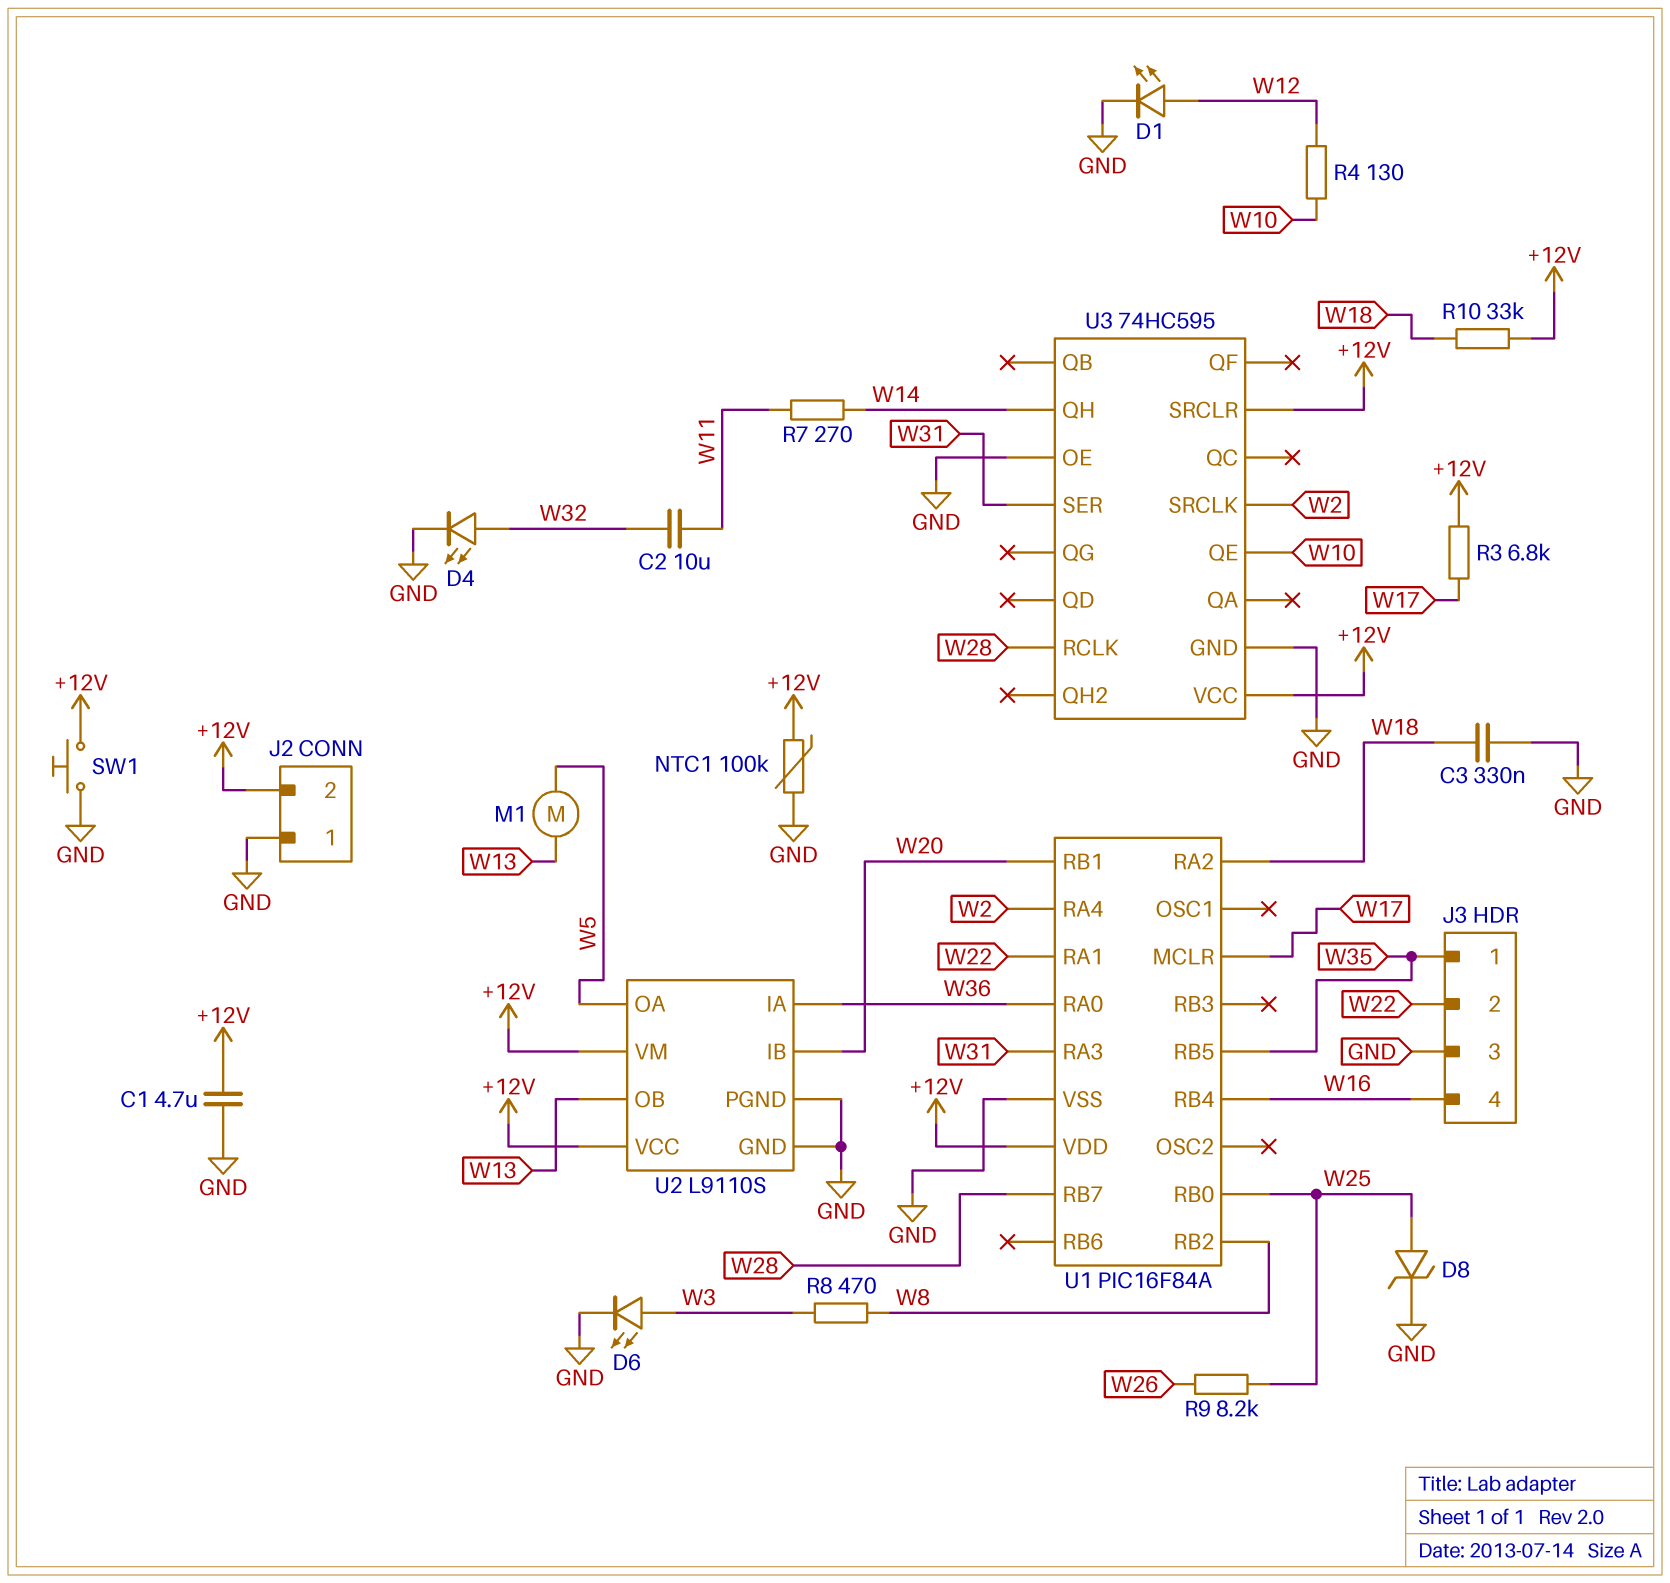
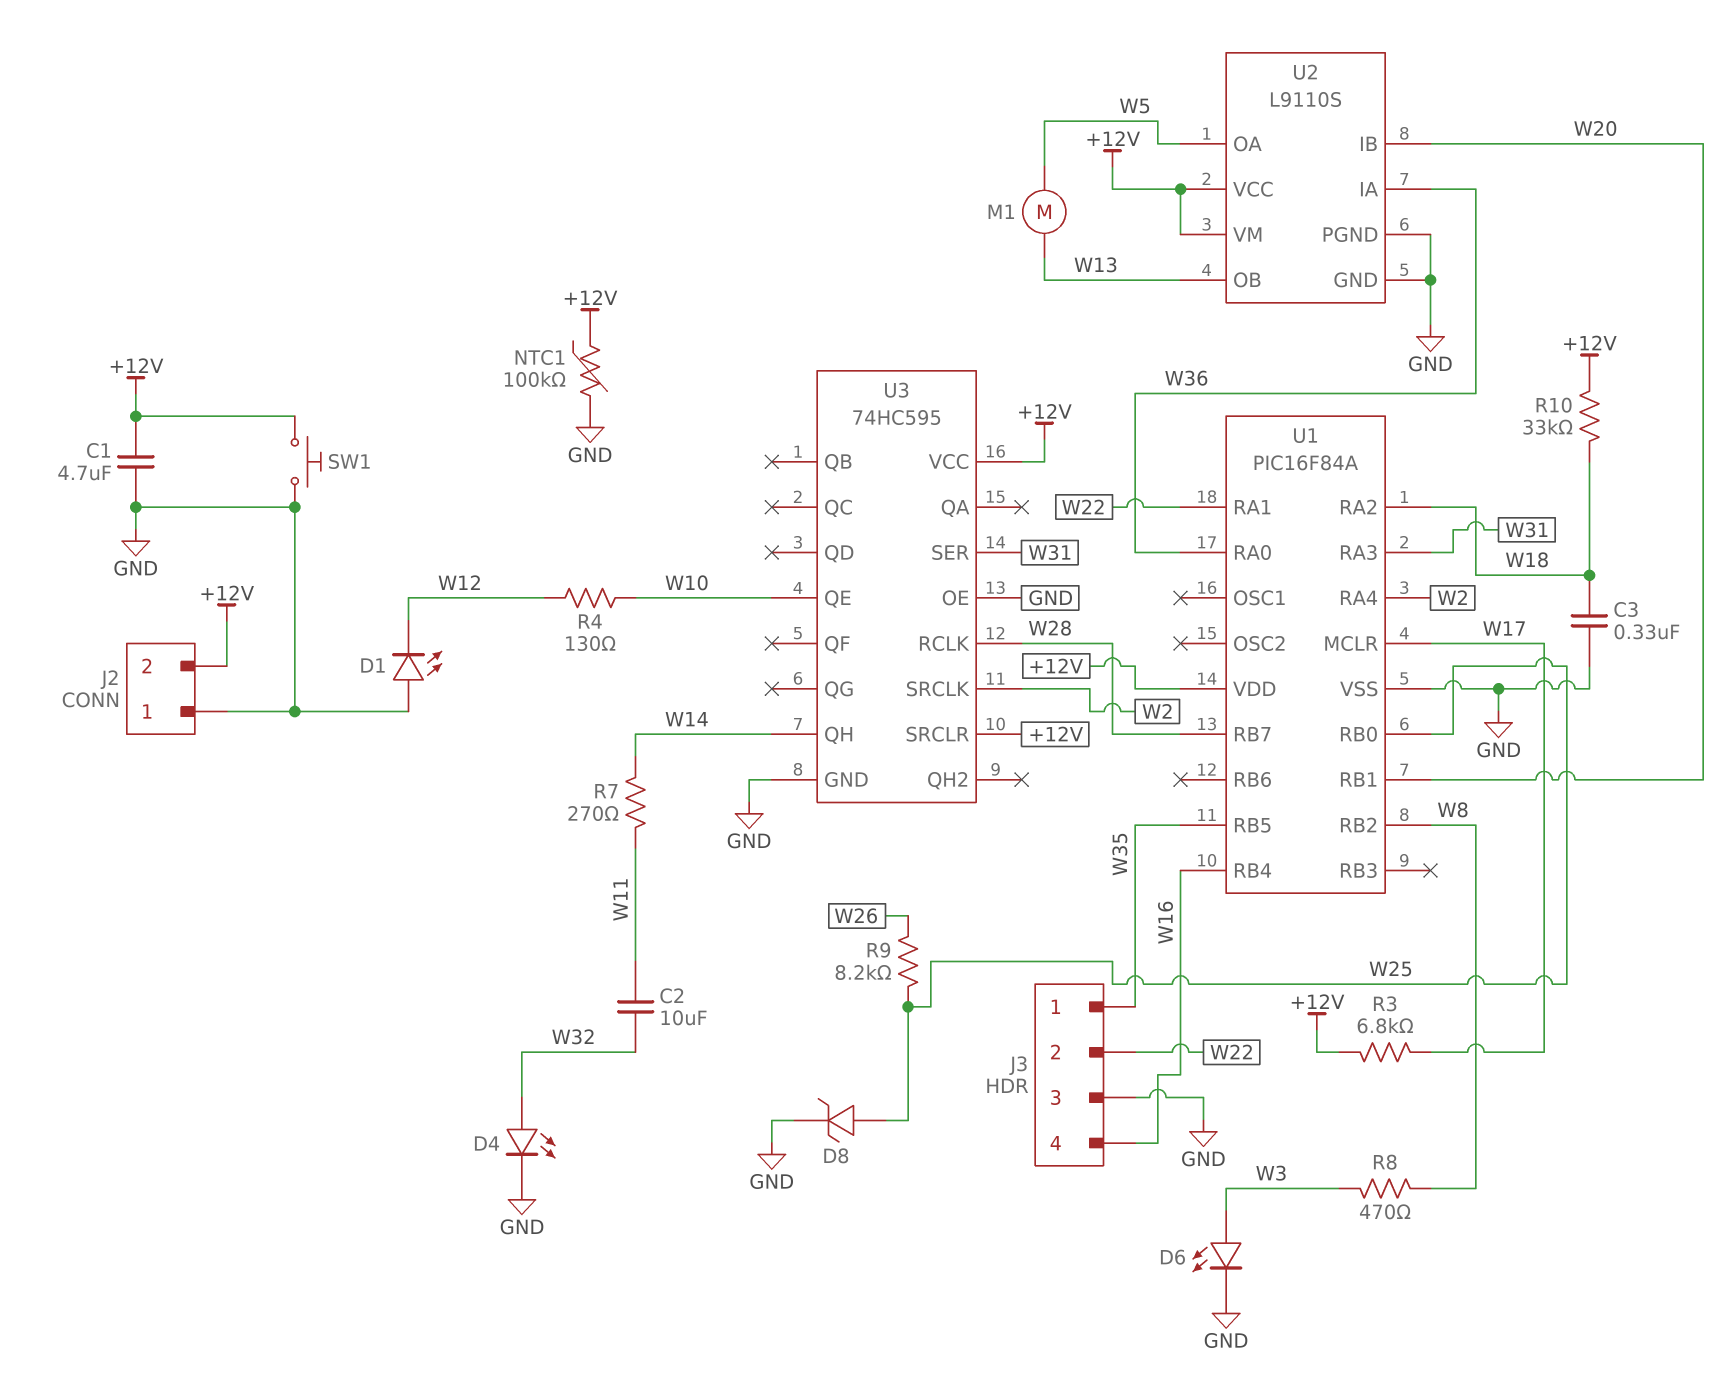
D1: LED (A W12, K GND) -> LED (A GND, K W12)

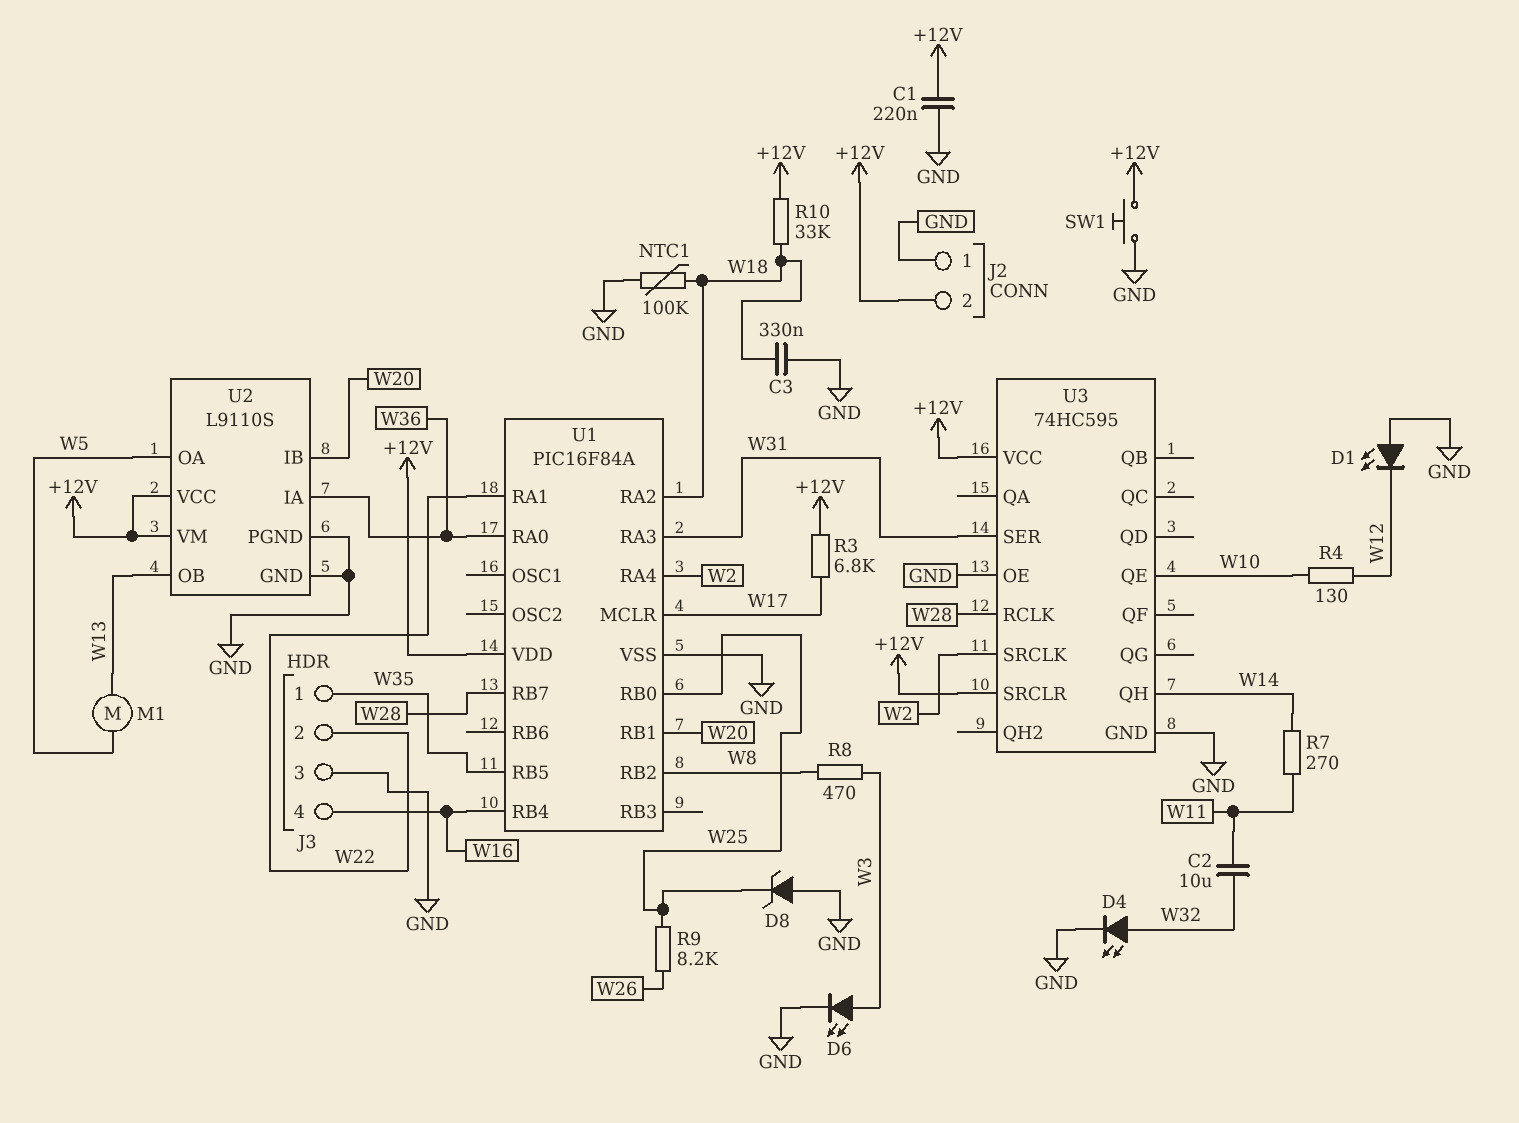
C1: 4.7uF (+12V, GND) -> 220nF (+12V, GND)
D8: zener (A W25, K GND) -> zener (A GND, K W25)
NTC1: 100k (+12V, GND) -> 100k (GND, W18)

